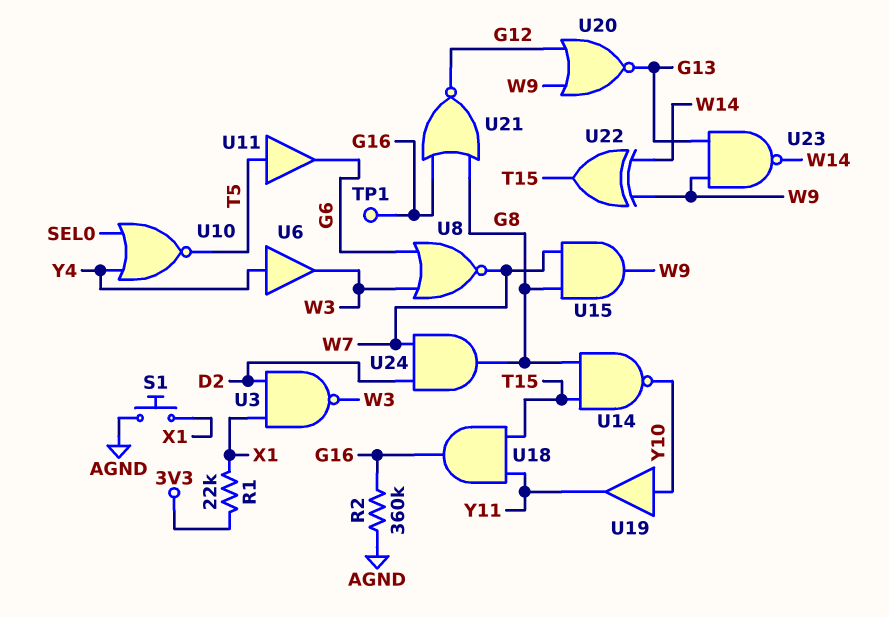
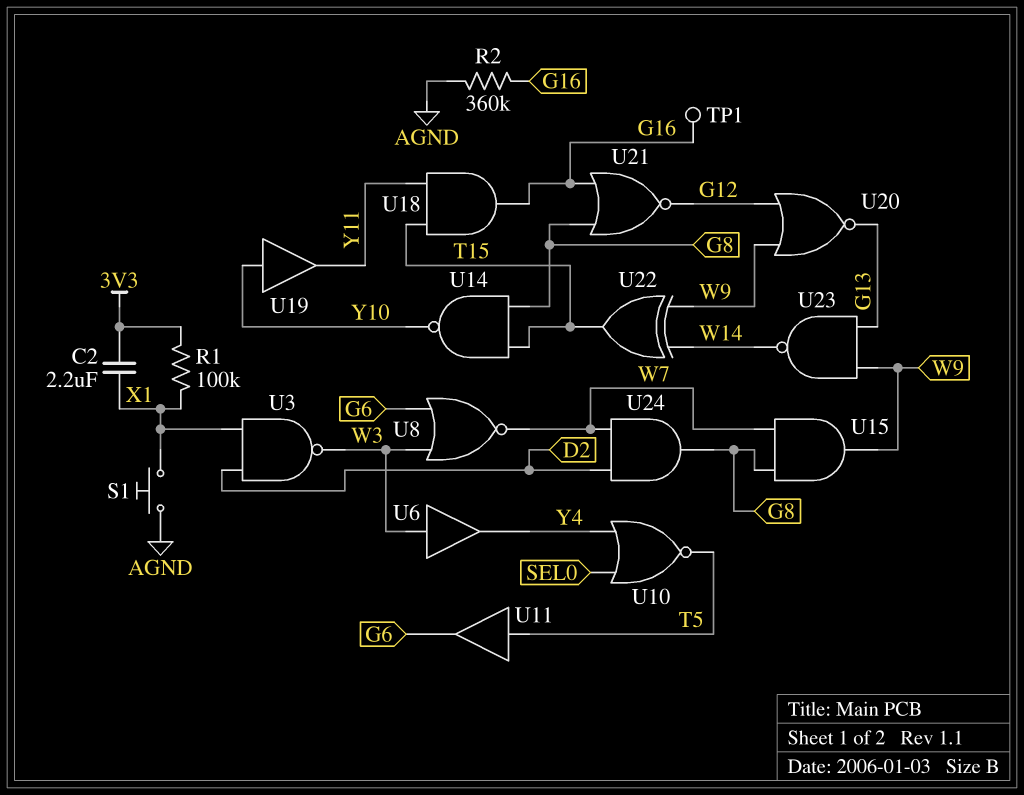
C2: none -> 2.2uF (3V3, X1)
R1: 22k (3V3, X1) -> 100k (3V3, X1)
U6: buffer (in Y4, out W3) -> buffer (in W3, out Y4)

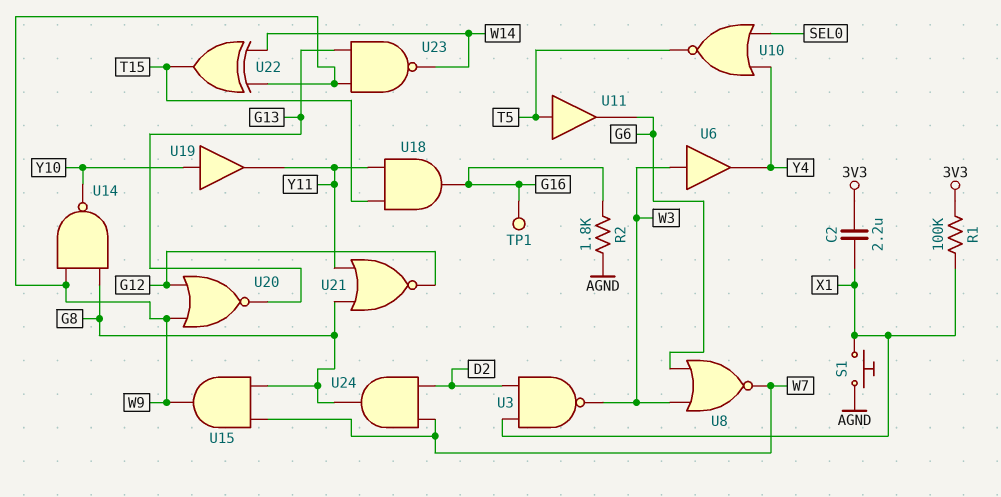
R2: 360k (AGND, G16) -> 1.8k (AGND, G16)
U14: NAND (in G8, in T15, out Y10) -> NAND (in G8, in W9, out Y10)
U21: NOR (in G8, in G16, out G12) -> NOR (in G8, in Y11, out G12)

